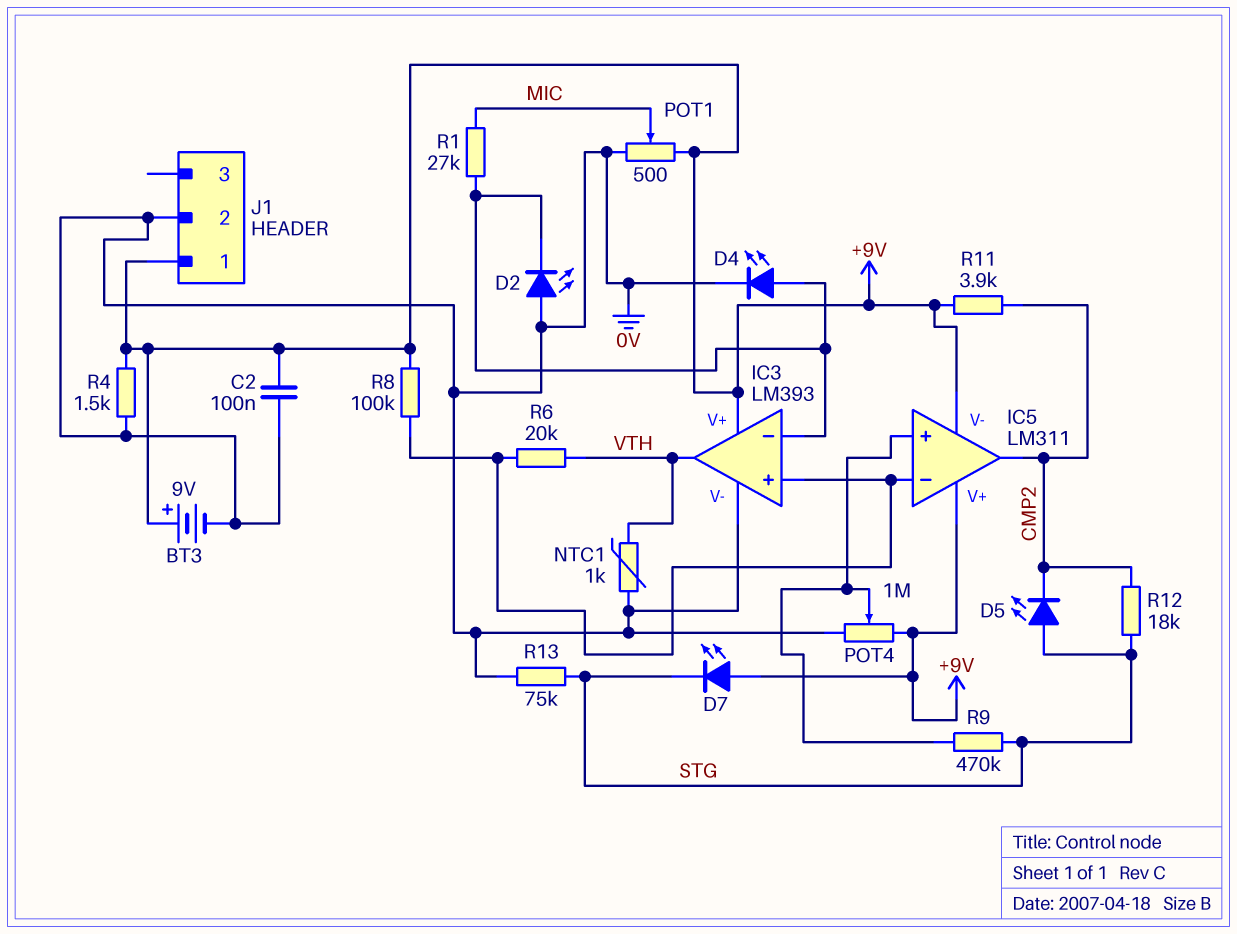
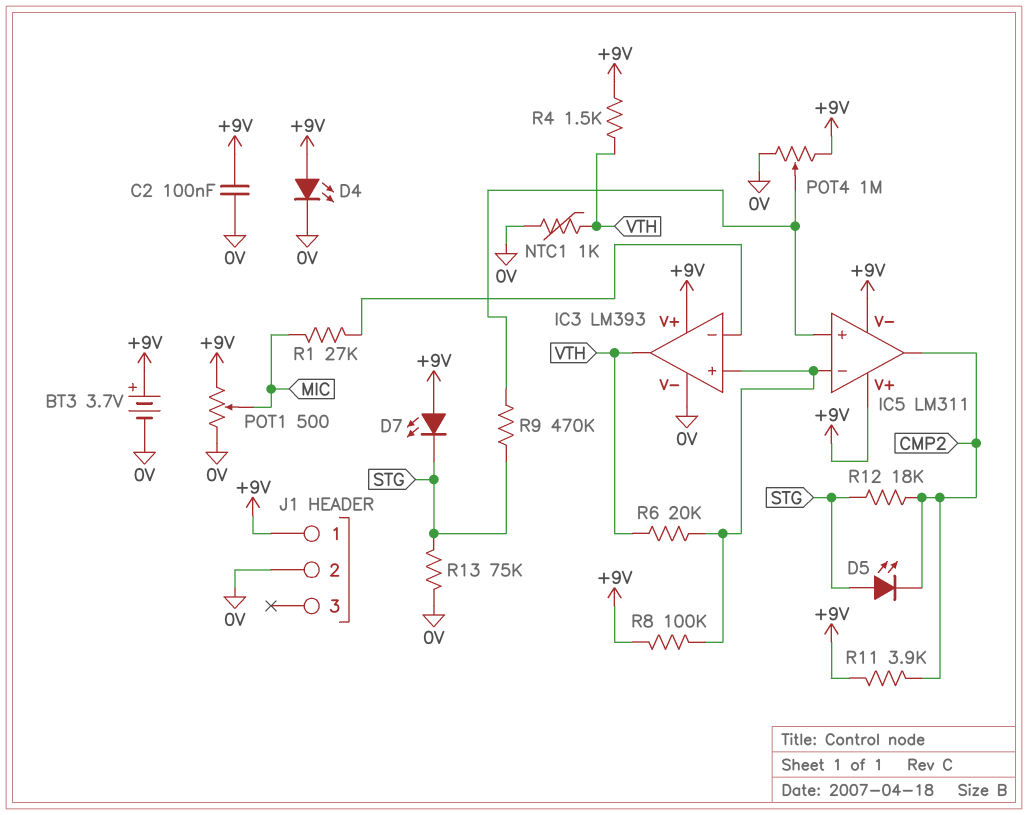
BT3: 9V (plus +9V, minus 0V) -> 3.7V (plus +9V, minus 0V)
D2: LED (A 0V, K IC3/in-) -> none
D4: LED (A IC3/in-, K 0V) -> LED (A +9V, K 0V)
R4: 1.5k (+9V, 0V) -> 1.5k (+9V, VTH)

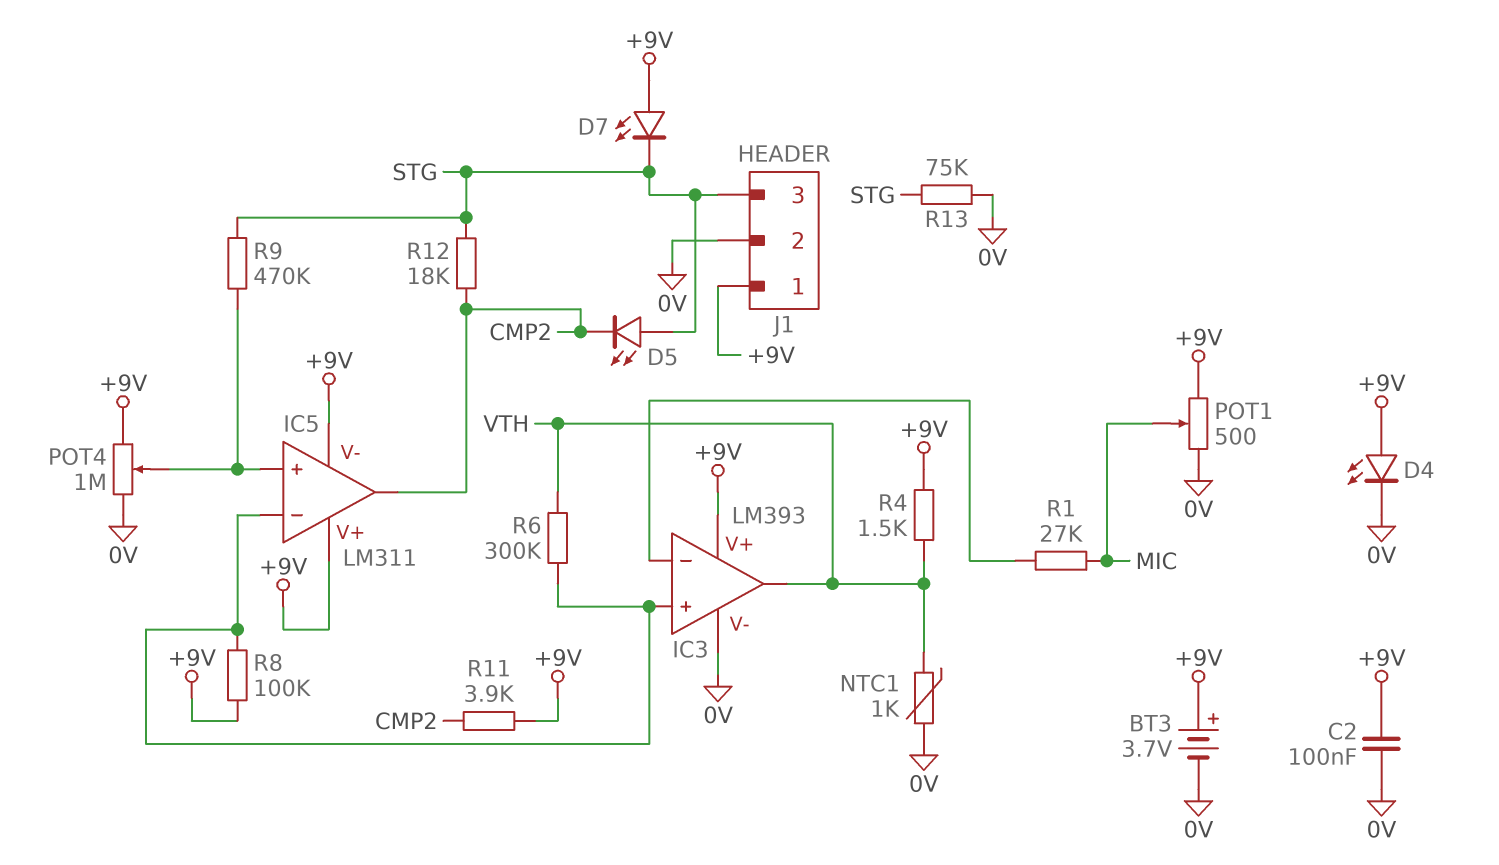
J1 pin 3: none -> STG
R6: 20k (IC3/in+, VTH) -> 300k (IC3/in+, VTH)

